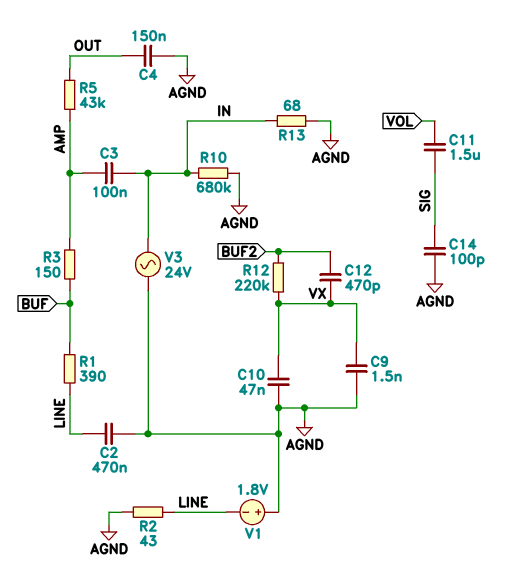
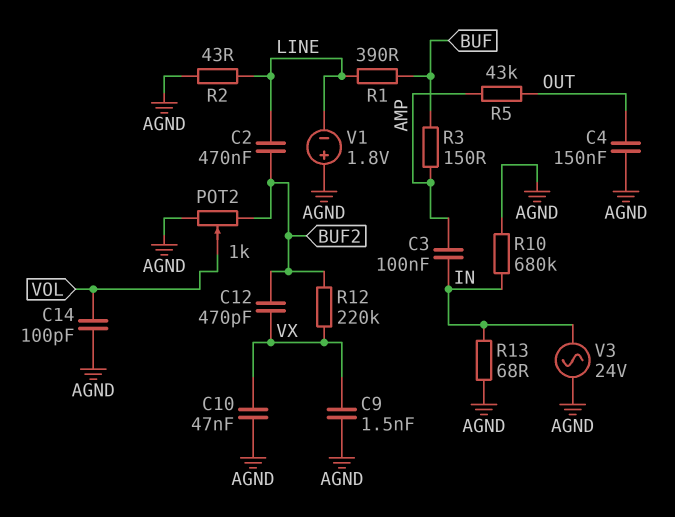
C2: 470nF (AGND, LINE) -> 470nF (BUF2, LINE)
C11: 1.5uF (SIG, VOL) -> none
C14: 100pF (AGND, SIG) -> 100pF (AGND, VOL)
POT2: none -> 1k (AGND, BUF2, wiper VOL)

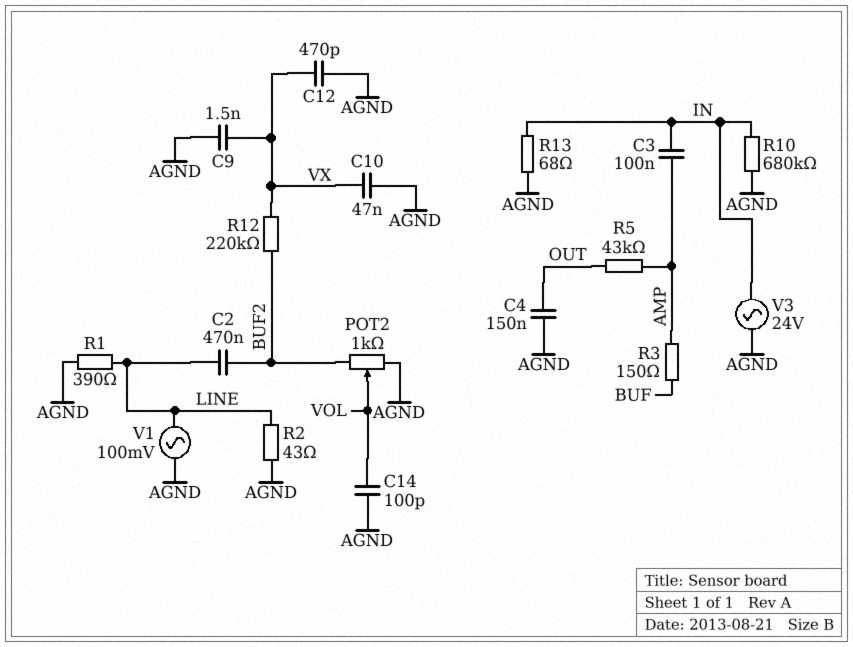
C12: 470pF (BUF2, VX) -> 470pF (AGND, VX)
R1: 390 (BUF, LINE) -> 390 (AGND, LINE)
V1: 1.8V (plus AGND, minus LINE) -> AC 100mV (AGND, LINE)

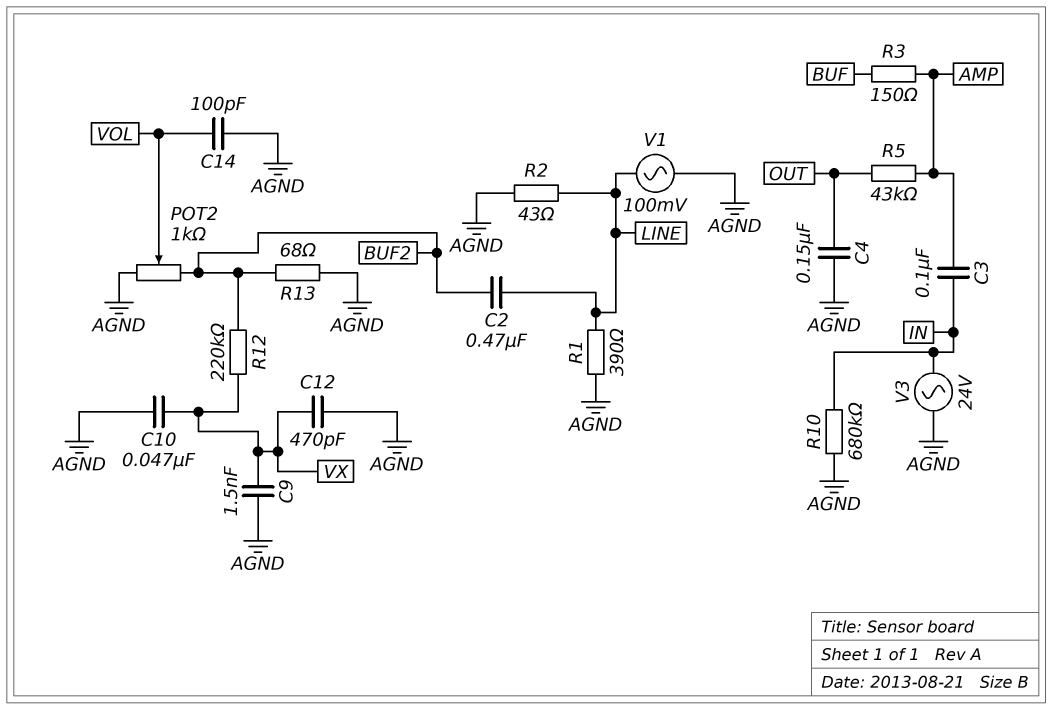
R13: 68 (AGND, IN) -> 68 (AGND, BUF2)

